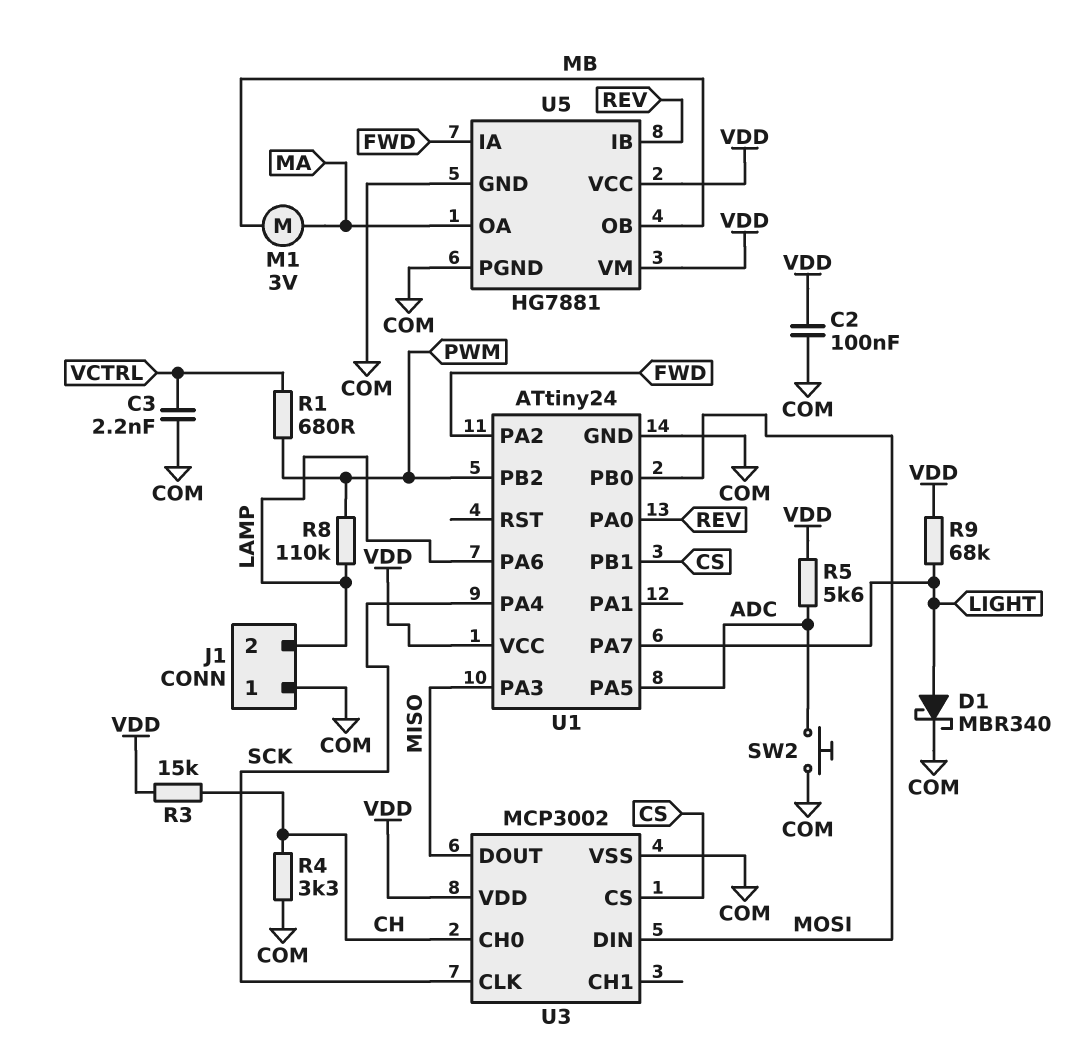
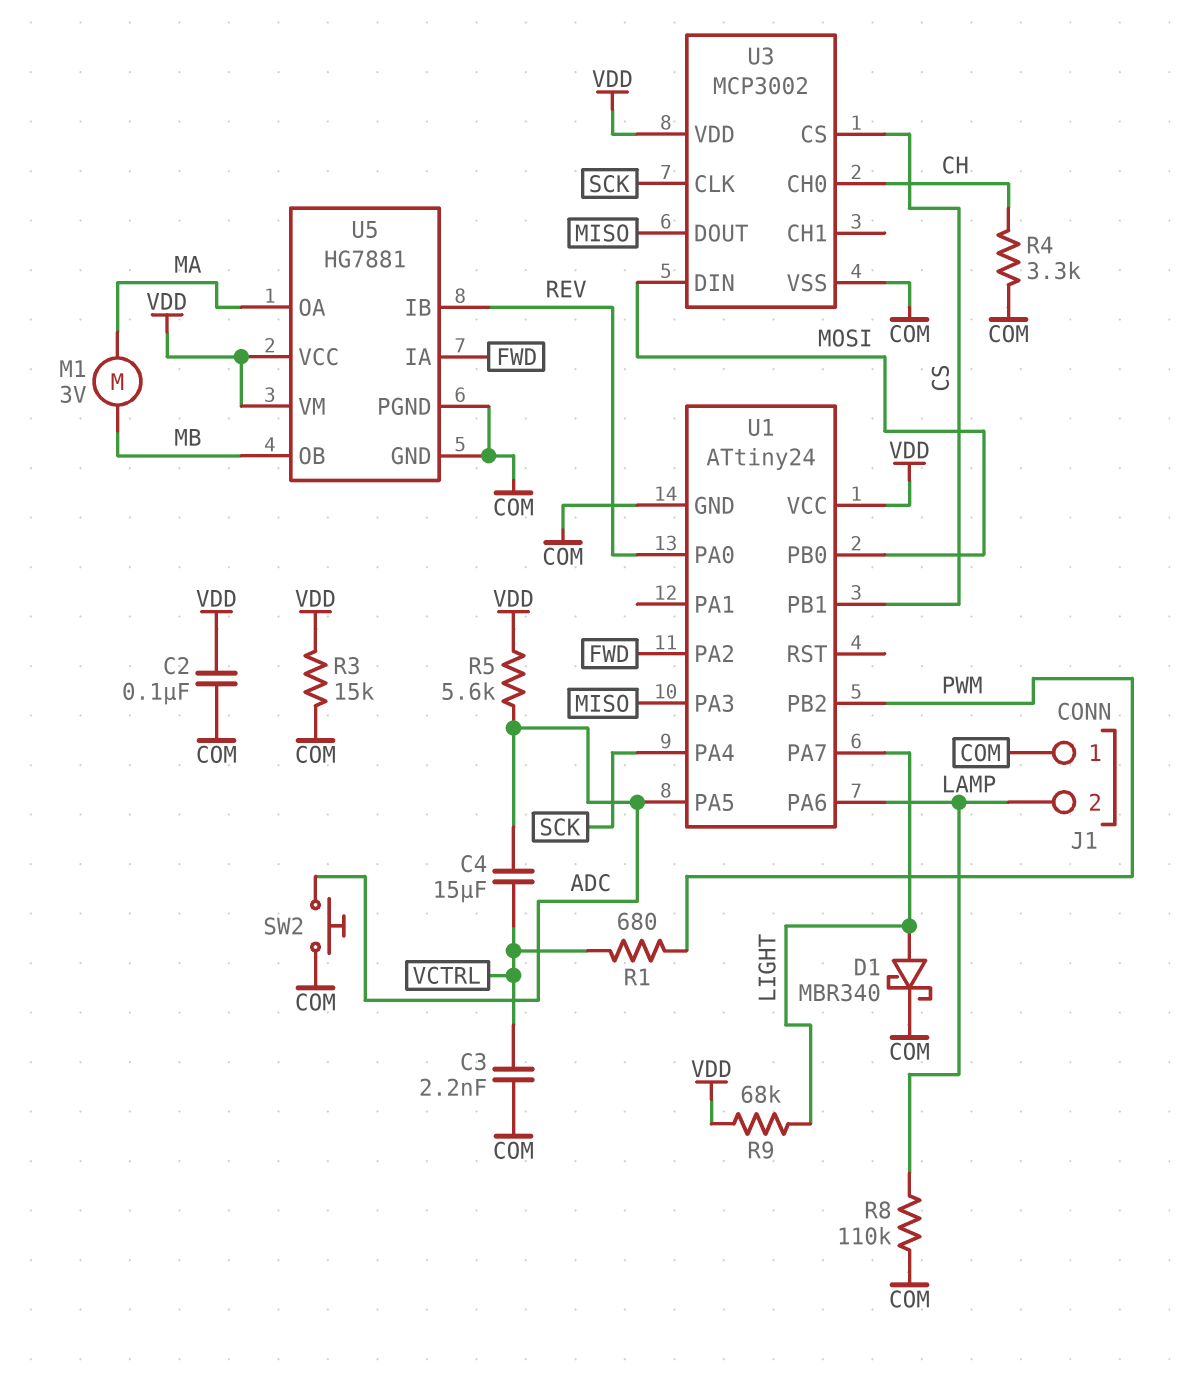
C4: none -> 15uF (ADC, VCTRL)
R3: 15k (CH, VDD) -> 15k (COM, VDD)
R8: 110k (LAMP, PWM) -> 110k (COM, LAMP)

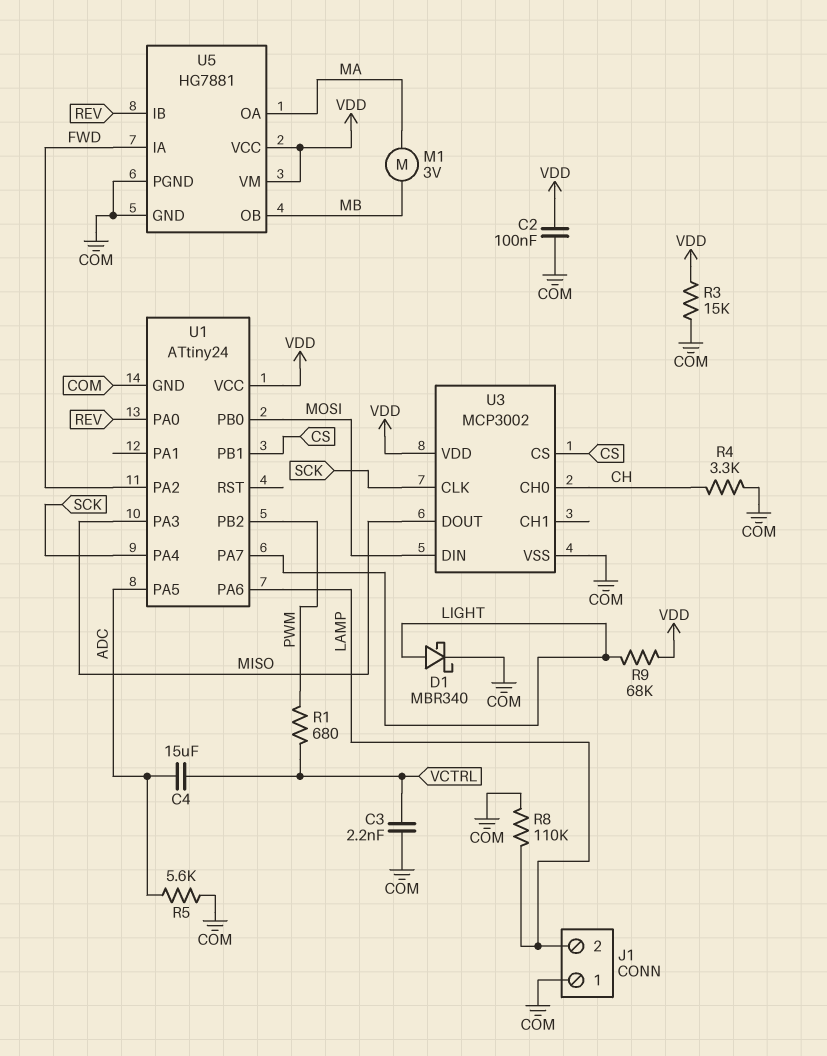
R5: 5.6k (ADC, VDD) -> 5.6k (ADC, COM)
SW2: button (ADC, COM) -> none

